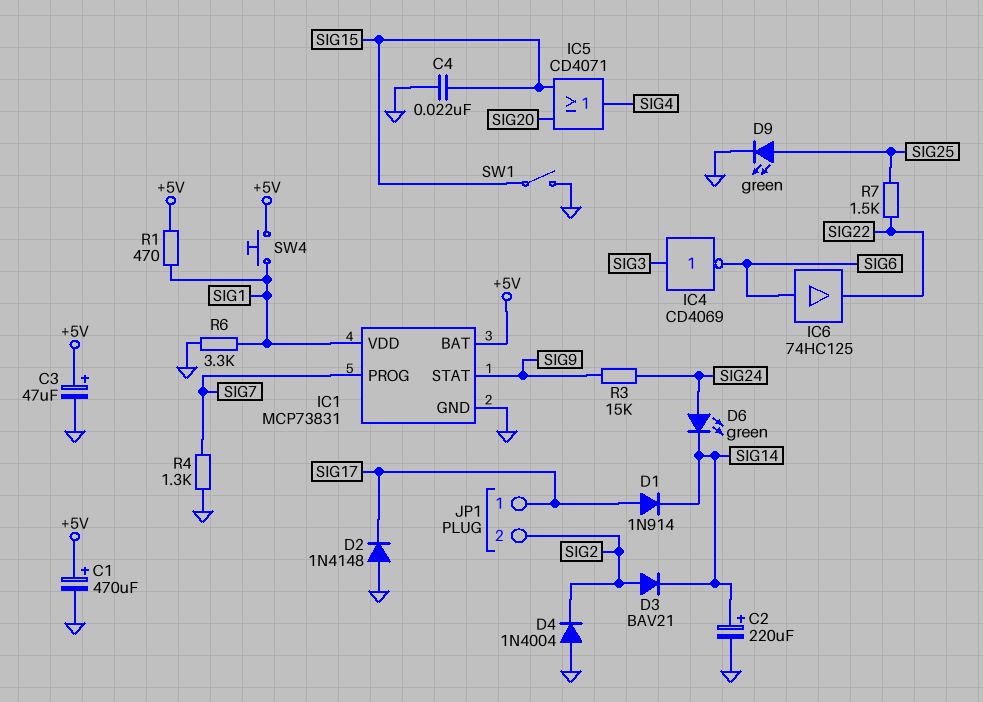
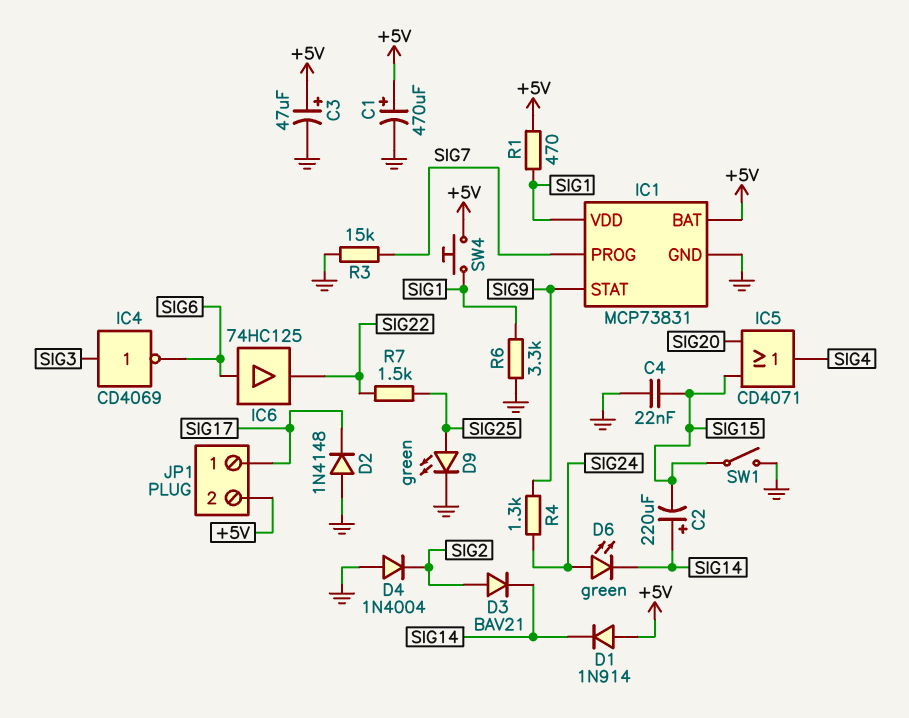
C2: 220uF (plus SIG14, minus GND) -> 220uF (plus SIG14, minus SIG15)
D1: diode 1N914 (A SIG17, K SIG14) -> diode 1N914 (A +5V, K SIG14)
JP1 pin 2: SIG2 -> +5V
R3: 15k (SIG9, SIG24) -> 15k (GND, SIG7)
R4: 1.3k (GND, SIG7) -> 1.3k (SIG9, SIG24)

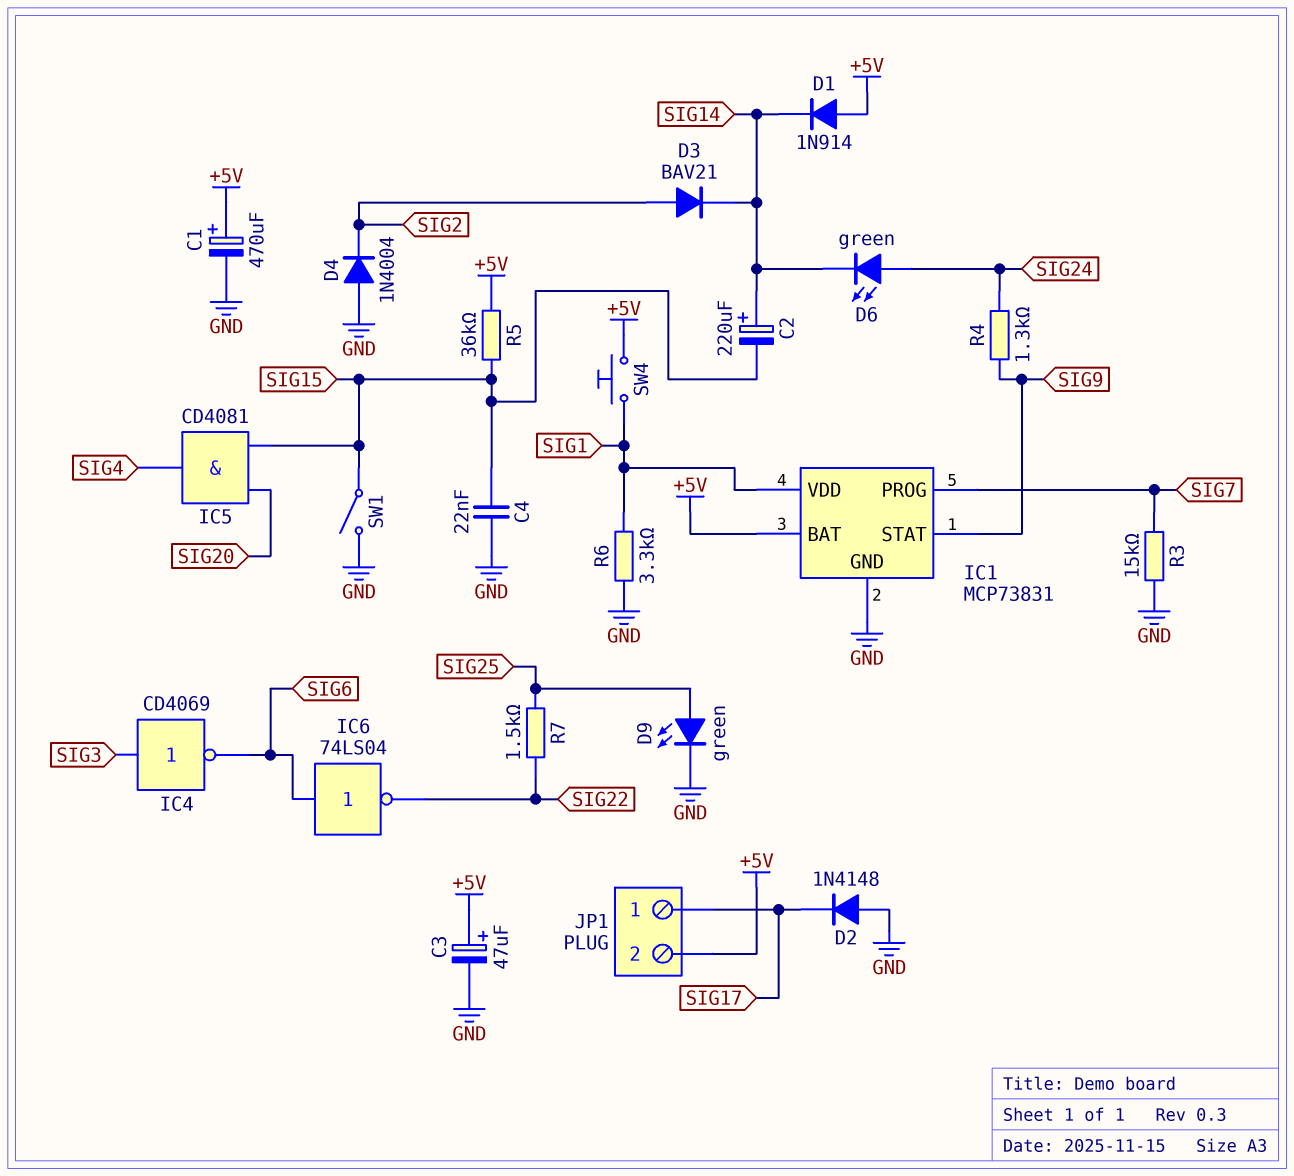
IC5: OR CD4071 (in SIG15, in SIG20, out SIG4) -> AND CD4081 (in SIG15, in SIG20, out SIG4)
IC6: buffer 74HC125 (in SIG6, out SIG22) -> NOT 74LS04 (in SIG6, out SIG22)
R1: 470 (+5V, SIG1) -> none
R5: none -> 36k (+5V, SIG15)

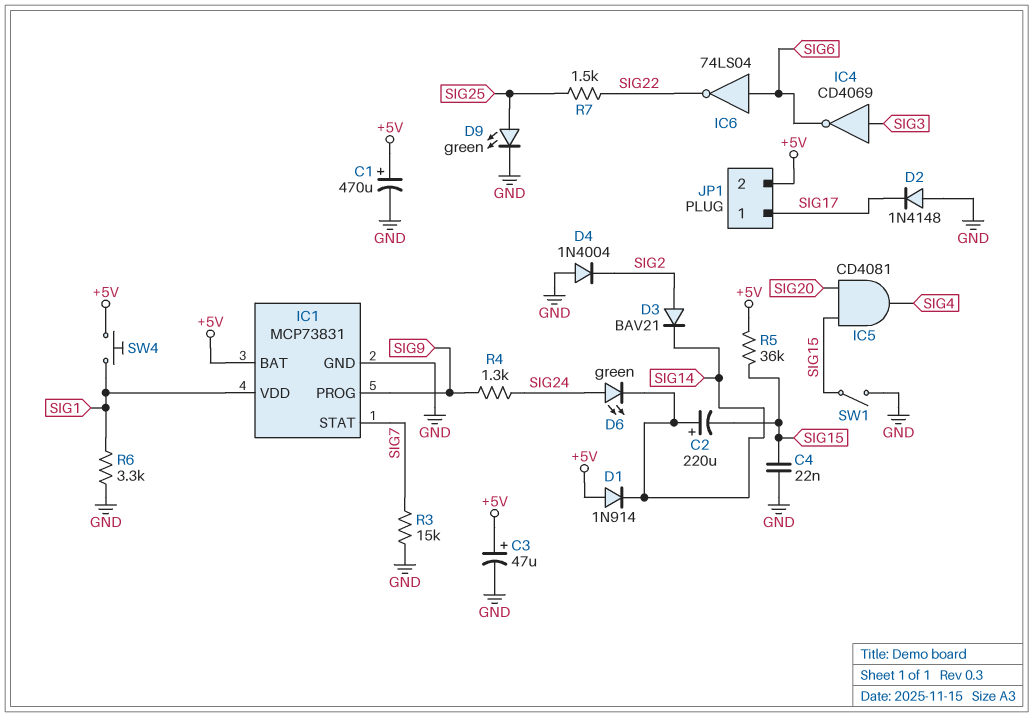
IC1 pin PROG: SIG7 -> SIG9
IC1 pin STAT: SIG9 -> SIG7

